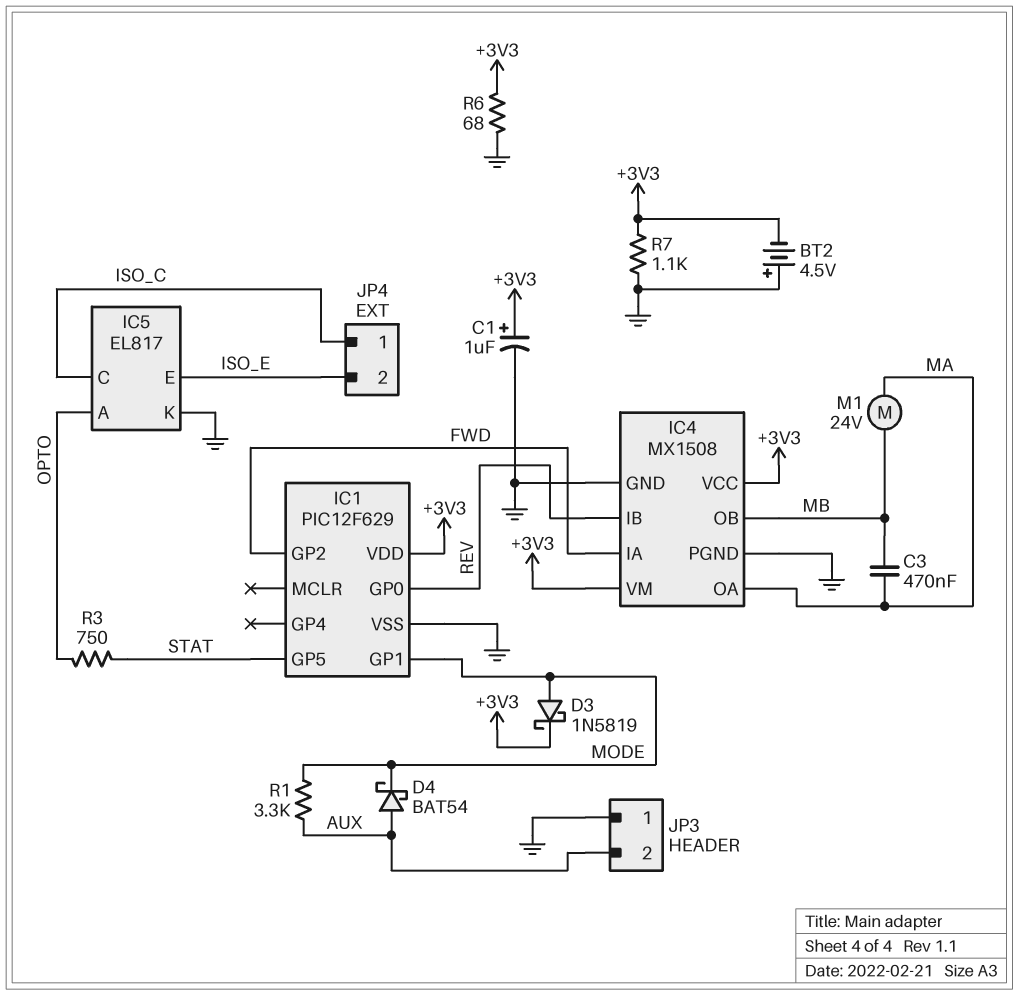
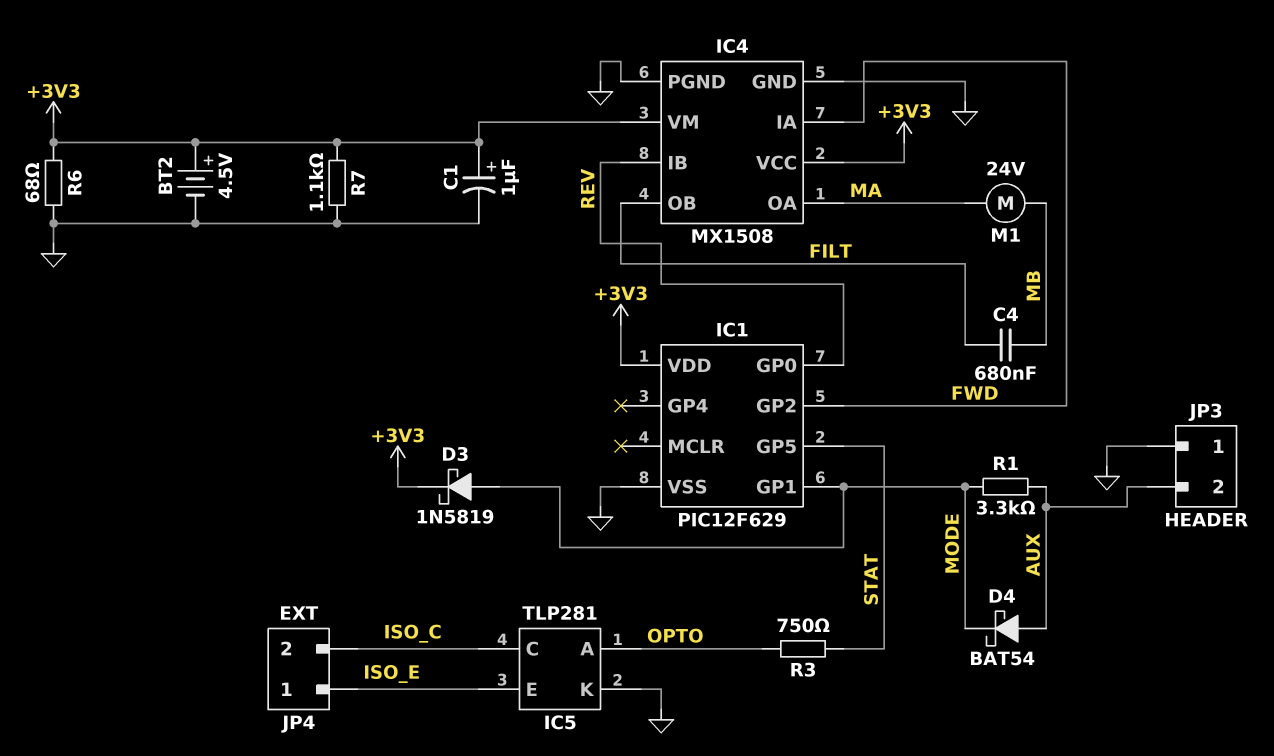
BT2: 4.5V (plus GND, minus +3V3) -> 4.5V (plus +3V3, minus GND)
C3: 470nF (MA, MB) -> none
C4: none -> 680nF (FILT, MB)
IC4 pin OB: MB -> FILT
IC5: EL817 -> TLP281
JP4 pin 1: ISO_C -> ISO_E
JP4 pin 2: ISO_E -> ISO_C

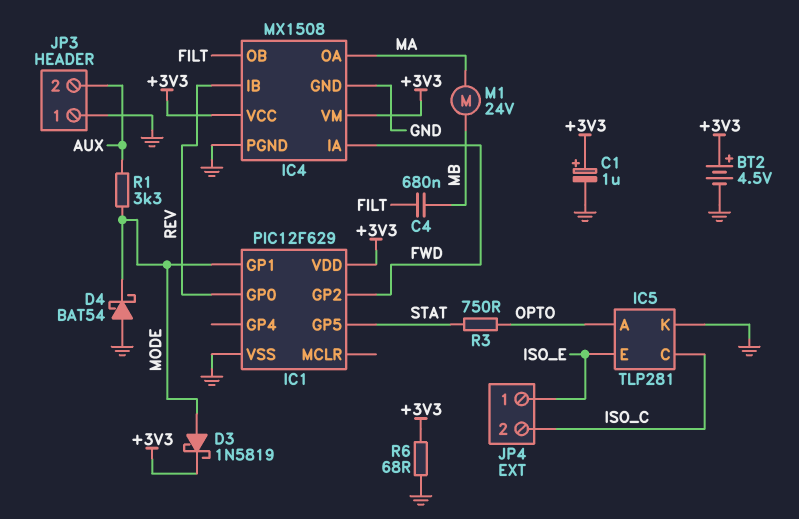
D4: schottky BAT54 (A AUX, K MODE) -> schottky BAT54 (A GND, K MODE)
R7: 1.1k (+3V3, GND) -> none

